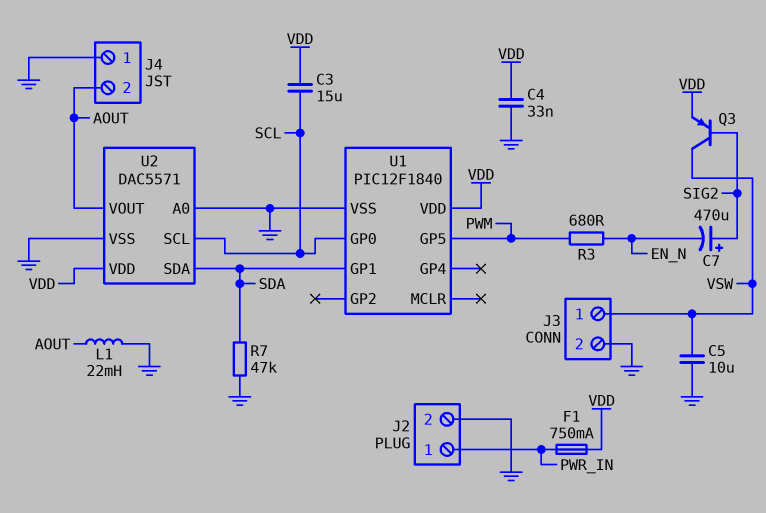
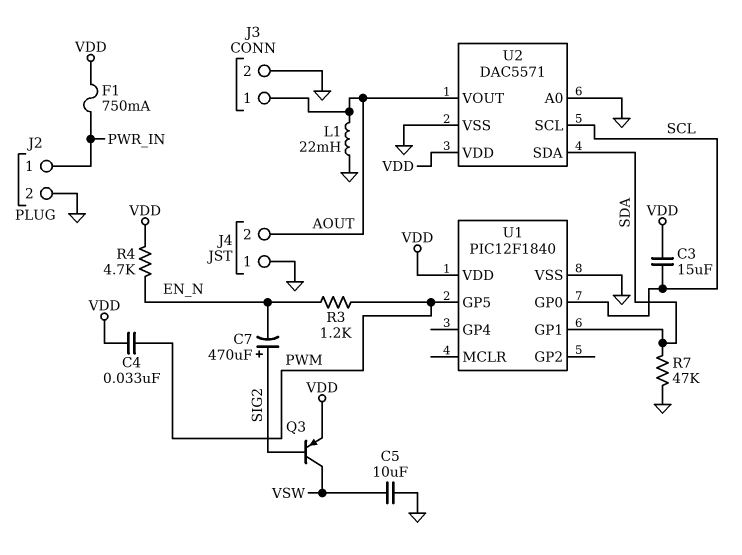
C4: 33nF (GND, VDD) -> 33nF (PWM, VDD)
J3 pin 1: VSW -> AOUT
R3: 680 (EN_N, PWM) -> 1.2k (EN_N, PWM)
R4: none -> 4.7k (EN_N, VDD)

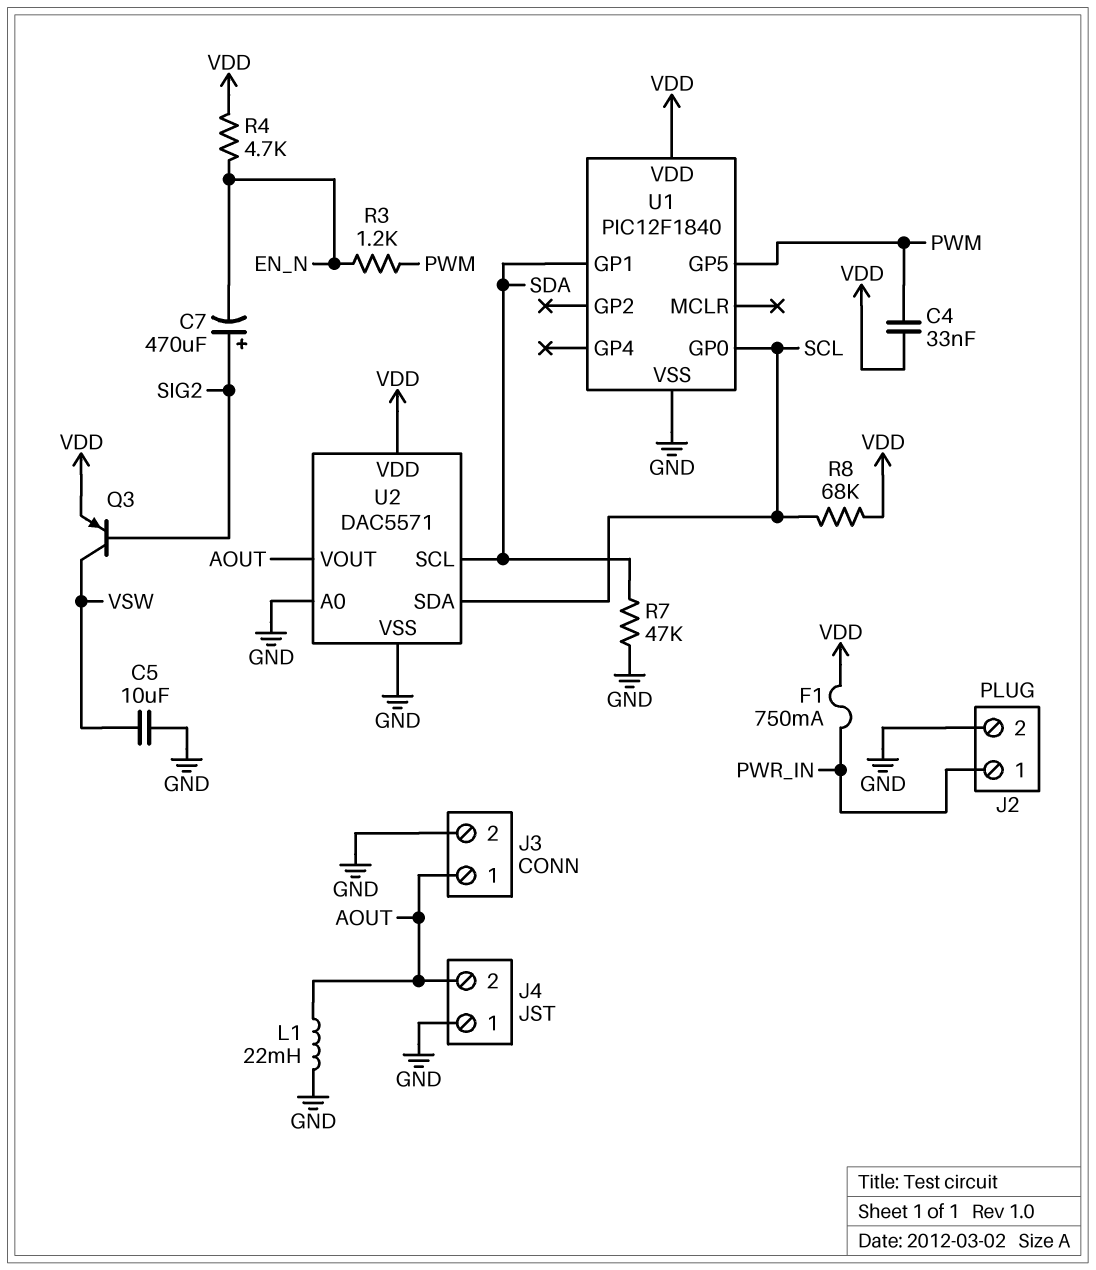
C3: 15uF (SCL, VDD) -> none
R8: none -> 68k (SCL, VDD)
U2 pin SCL: SCL -> SDA
U2 pin SDA: SDA -> SCL

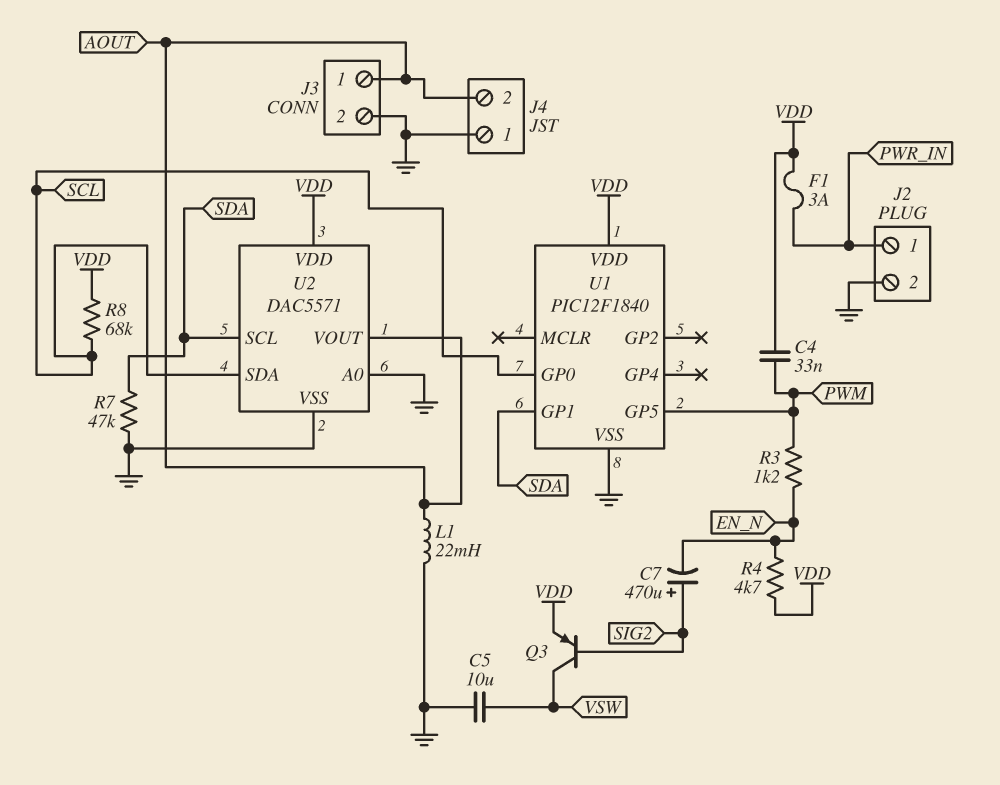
F1: 750mA (PWR_IN, VDD) -> 3A (PWR_IN, VDD)

